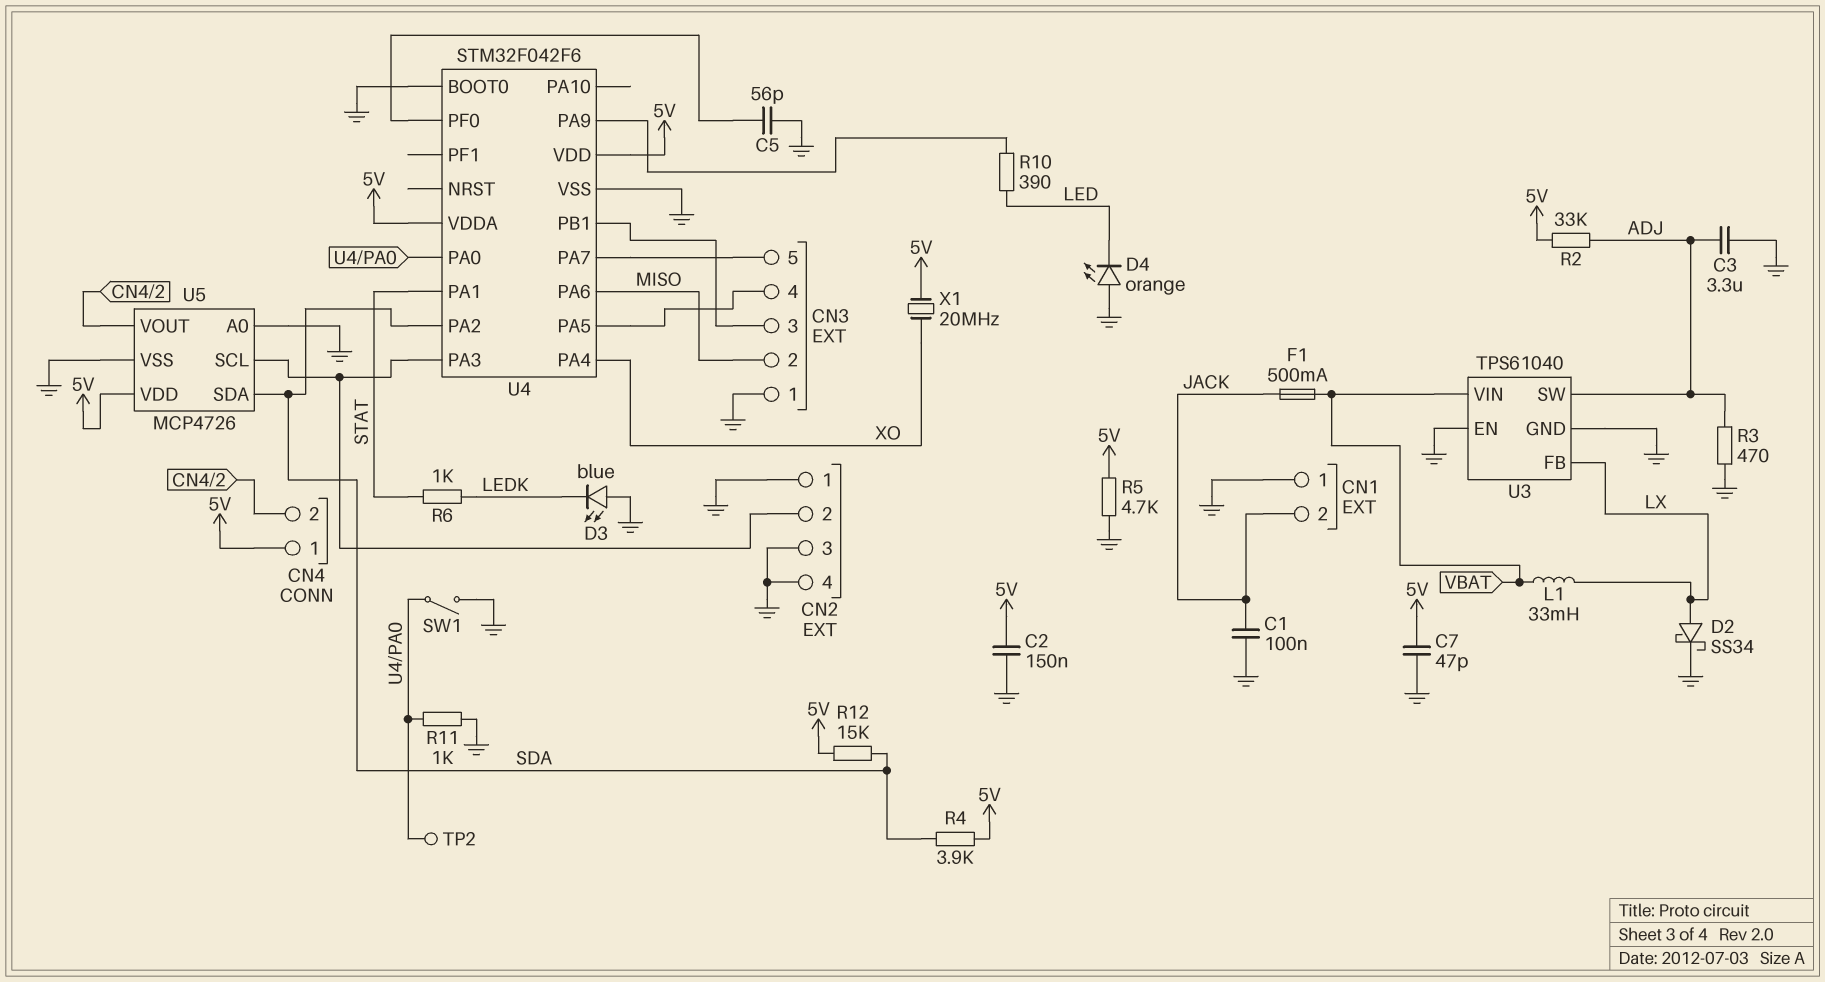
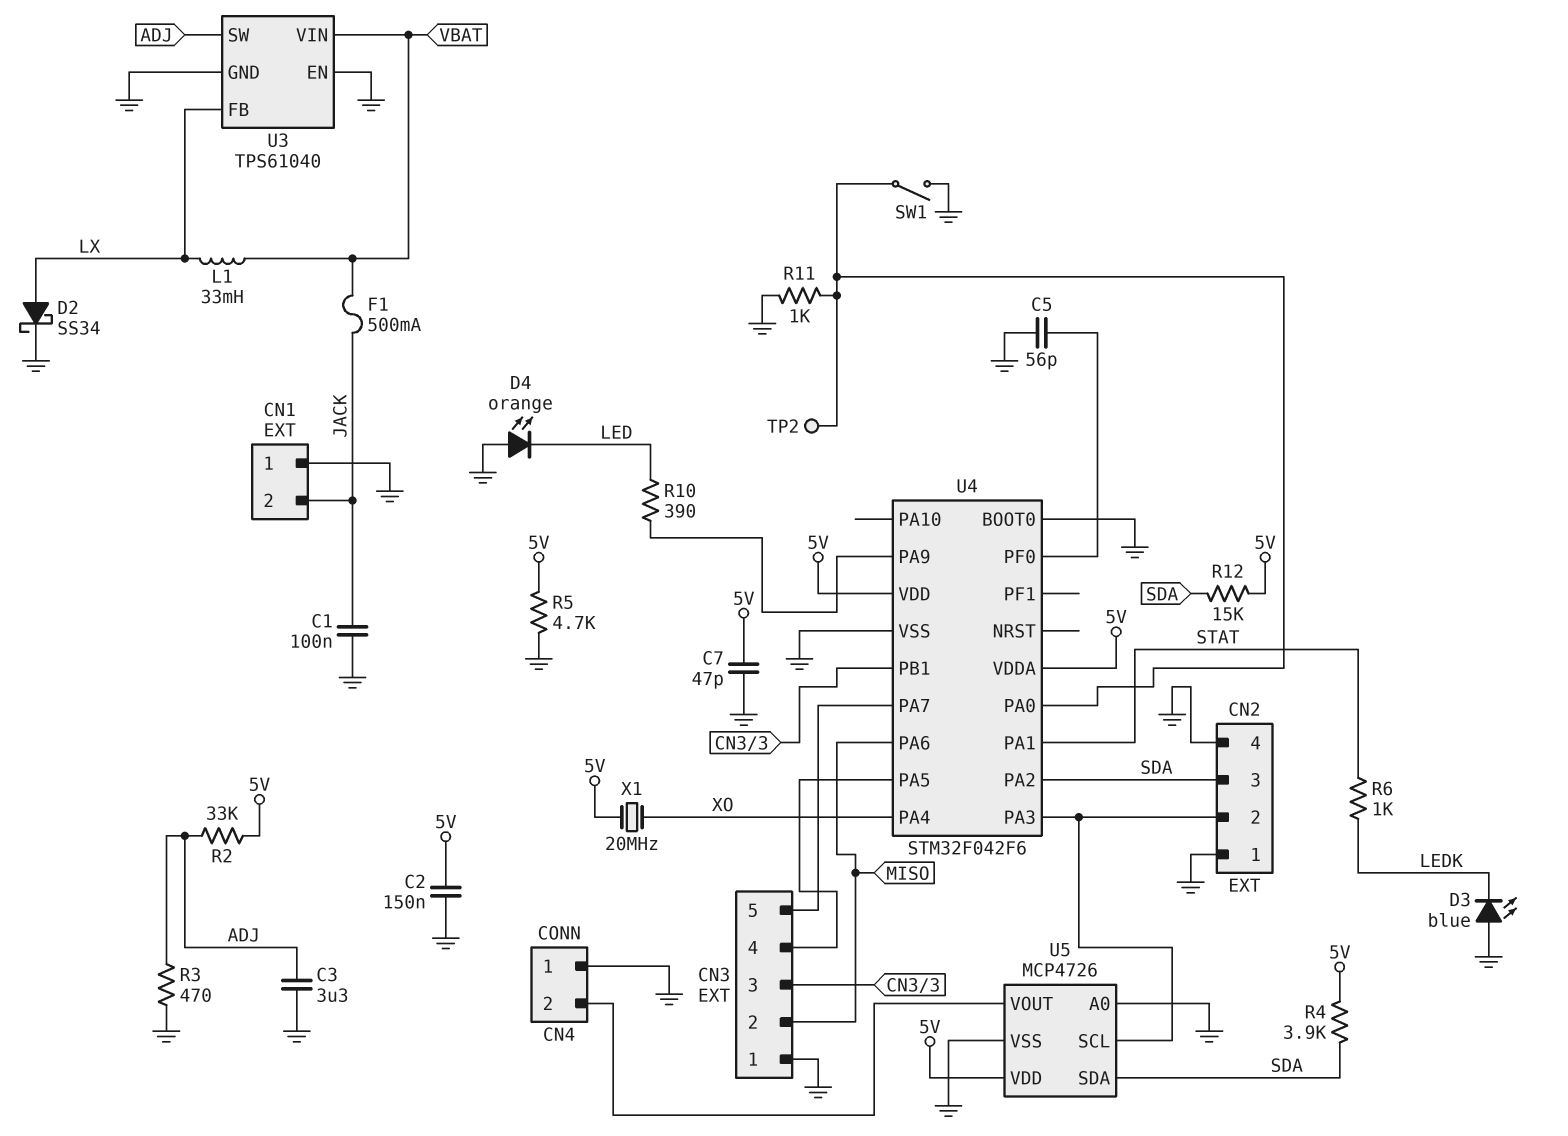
CN2 pin 3: GND -> SDA
CN4 pin 1: 5V -> GND

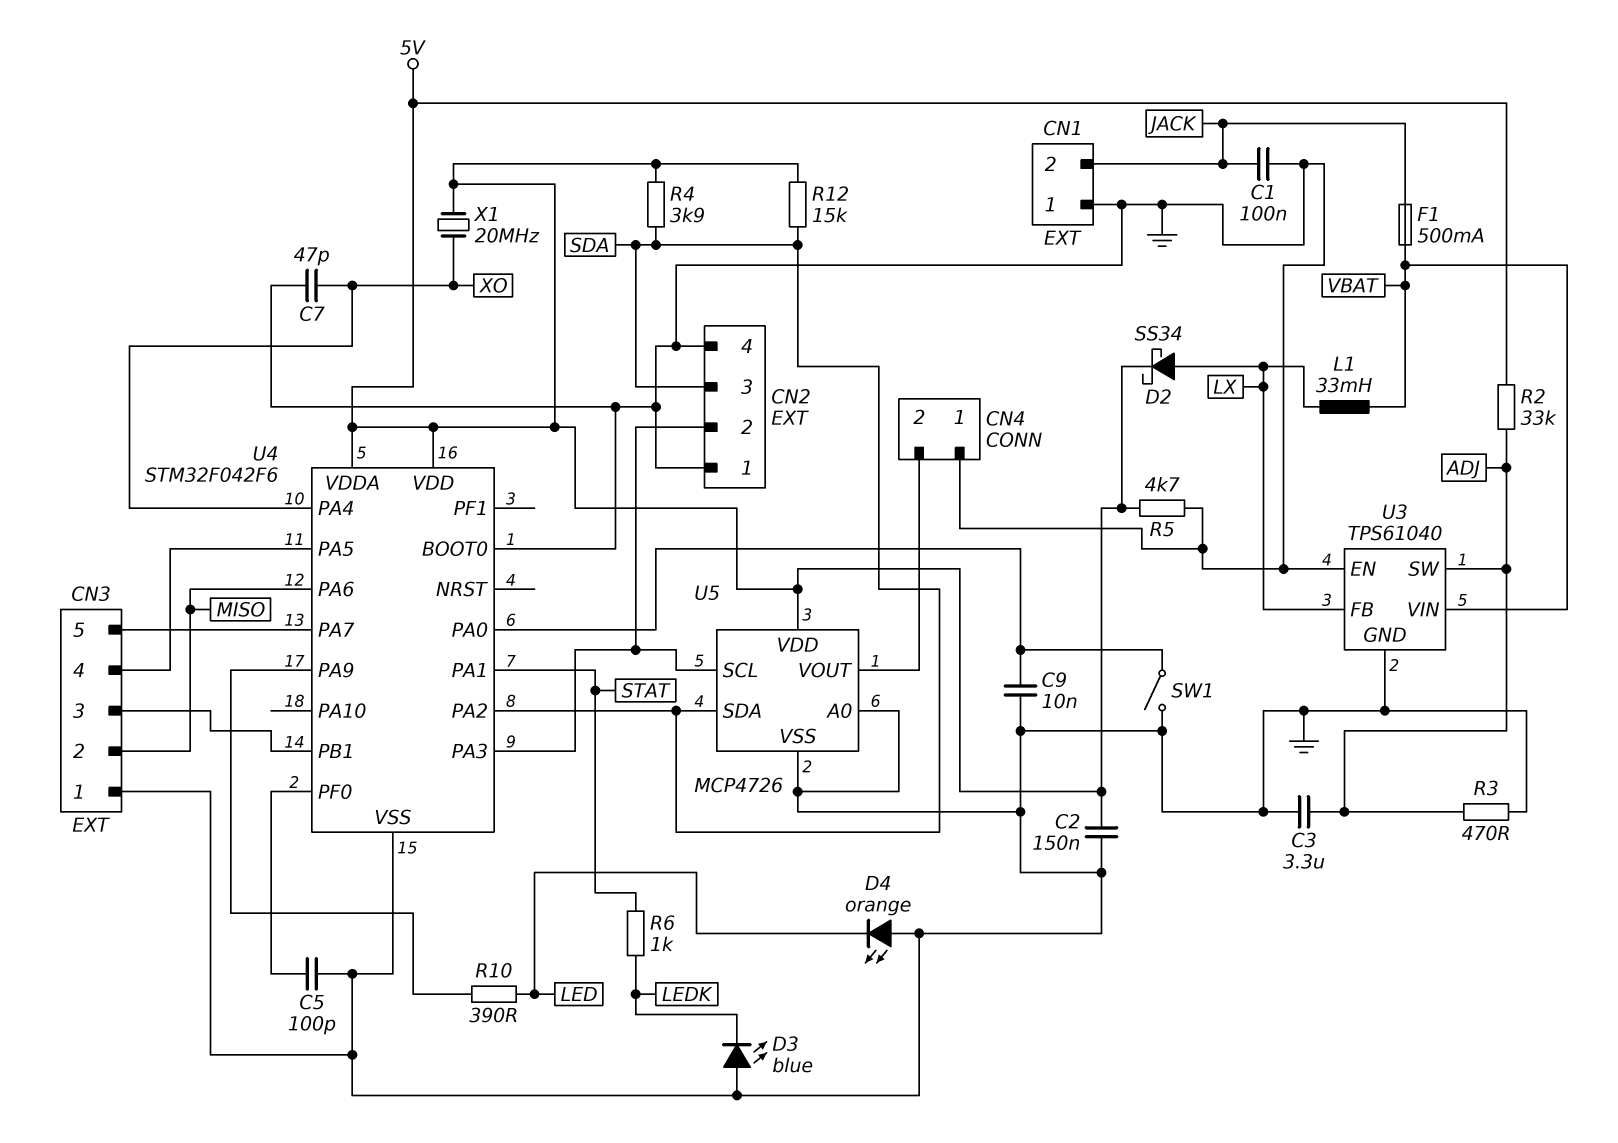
C5: 56pF (GND, U4/PF0) -> 100pF (GND, U4/PF0)
C7: 47pF (5V, GND) -> 47pF (GND, XO)
C9: none -> 10nF (GND, U4/PA0)
D2: schottky SS34 (A LX, K GND) -> schottky SS34 (A LX, K 5V)
R11: 1k (GND, U4/PA0) -> none
TP2: test point (U4/PA0) -> none

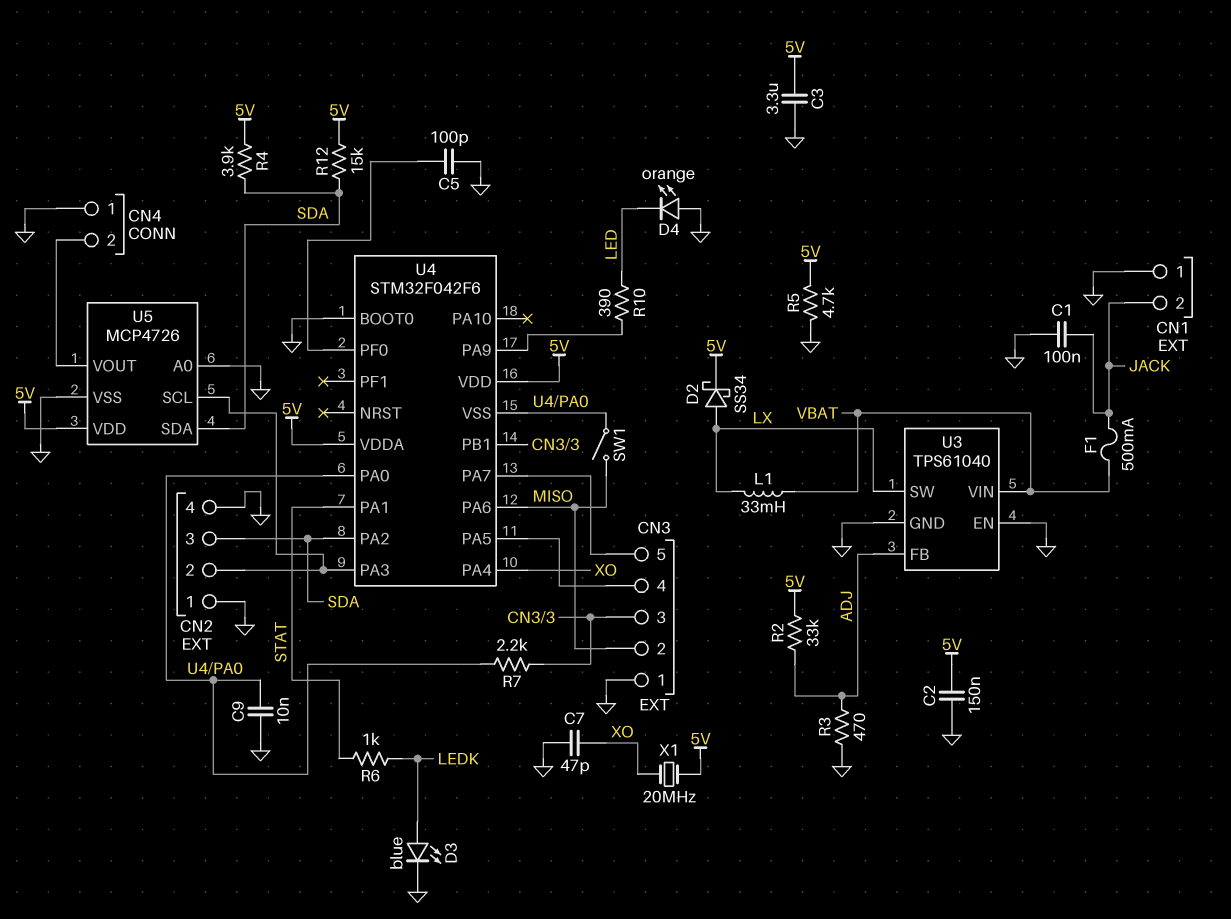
C3: 3.3uF (ADJ, GND) -> 3.3uF (5V, GND)
D3: LED blue (A GND, K LEDK) -> LED blue (A LEDK, K GND)
R7: none -> 2.2k (CN3/3, U4/PA0)
SW1: switch (GND, U4/PA0) -> switch (MISO, U4/PA0)
U3 pin FB: LX -> ADJ
U3 pin SW: ADJ -> LX
U4 pin VSS: GND -> U4/PA0

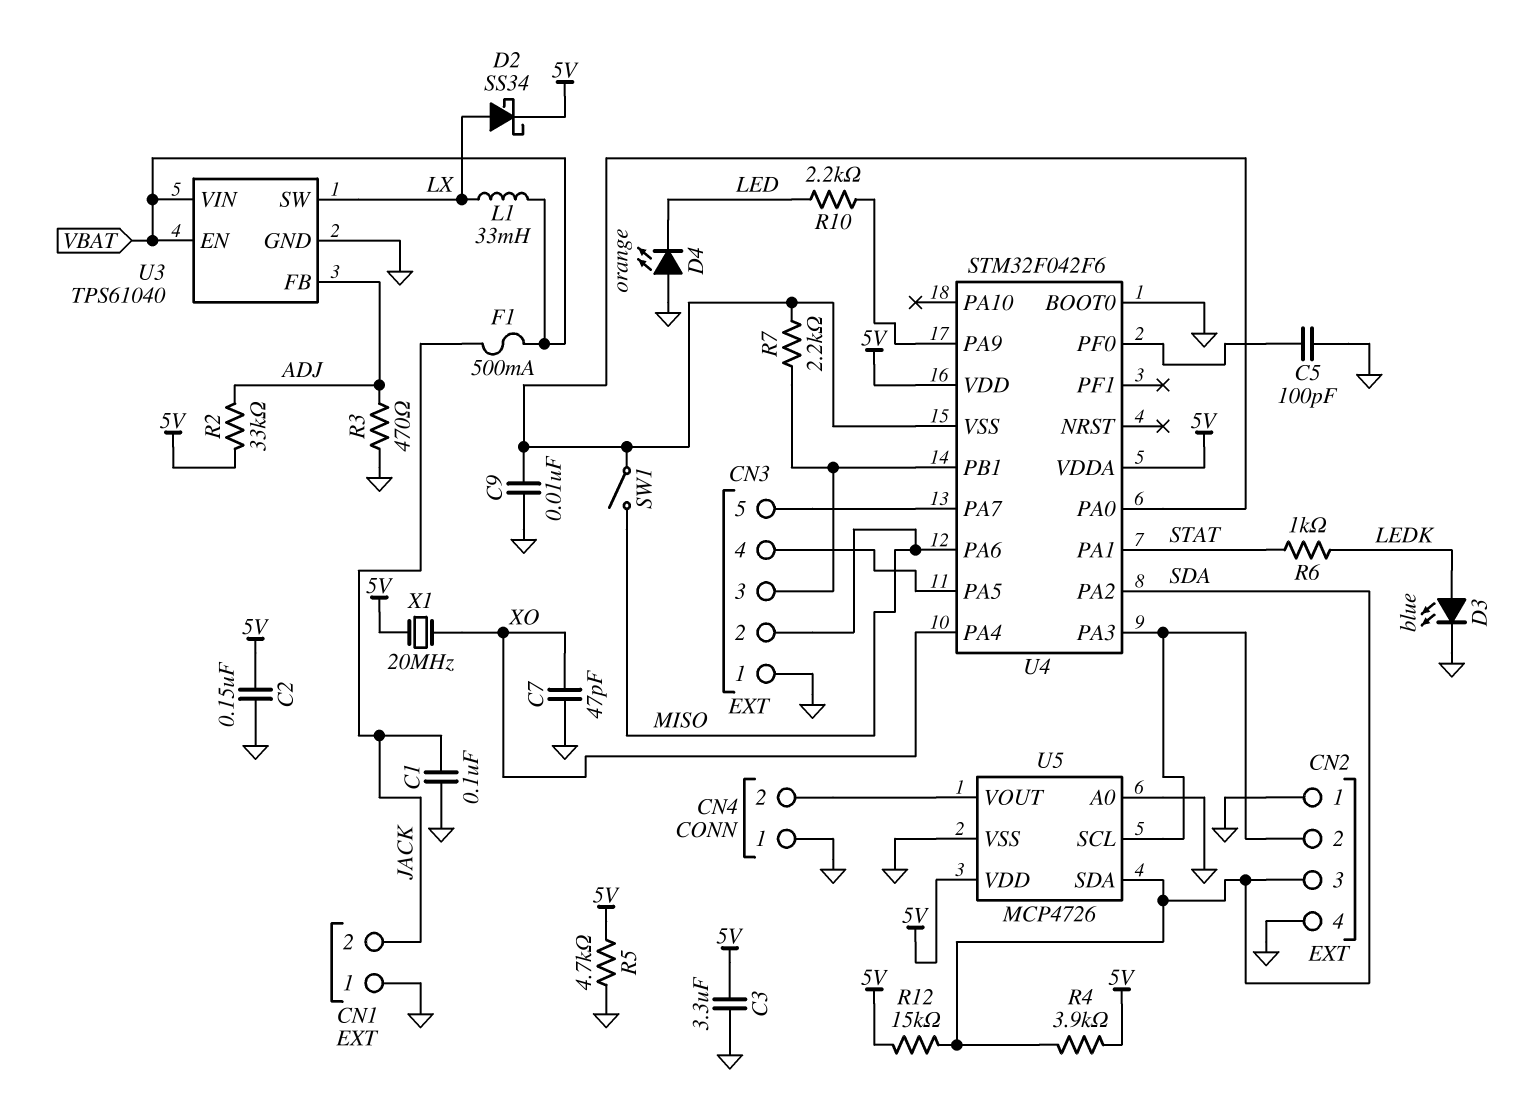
R10: 390 (LED, U4/PA9) -> 2.2k (LED, U4/PA9)
U3 pin EN: GND -> VBAT

